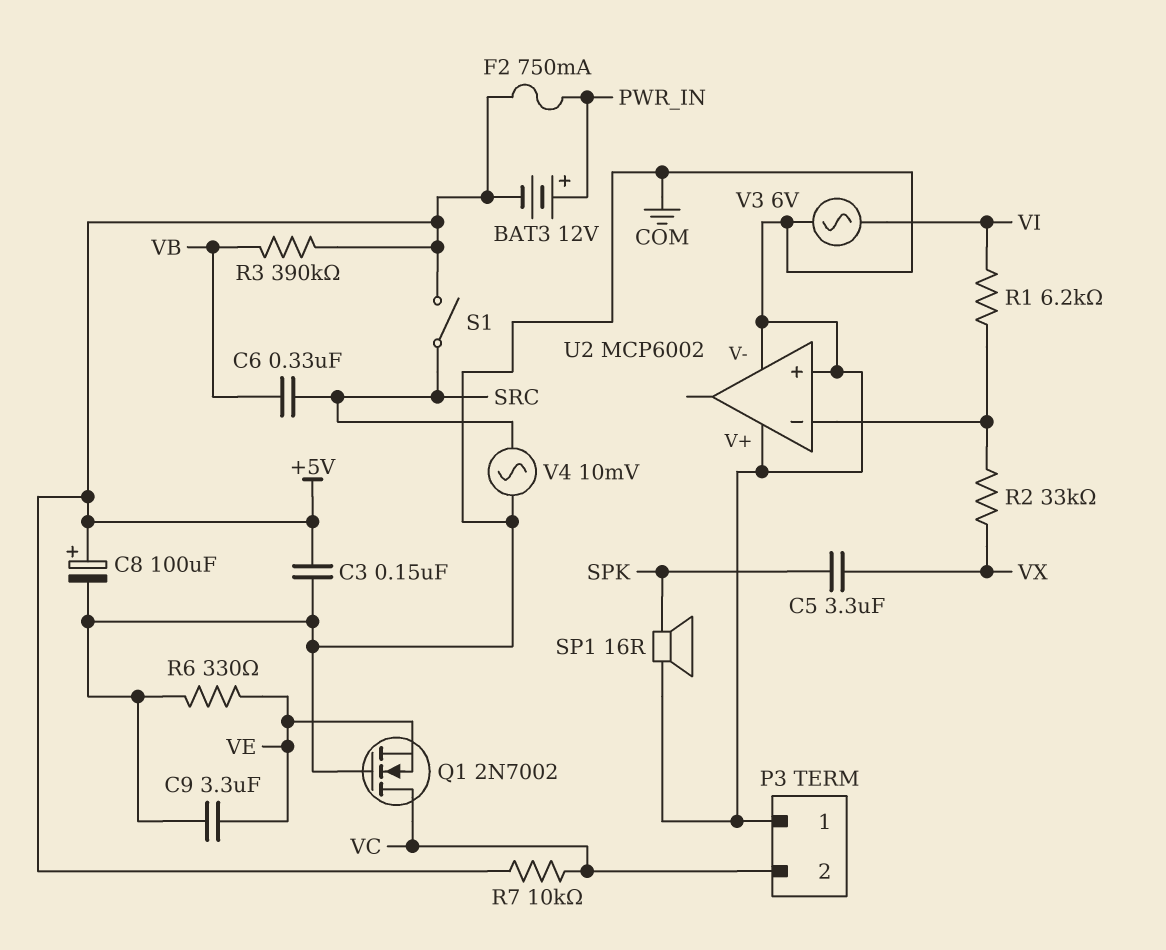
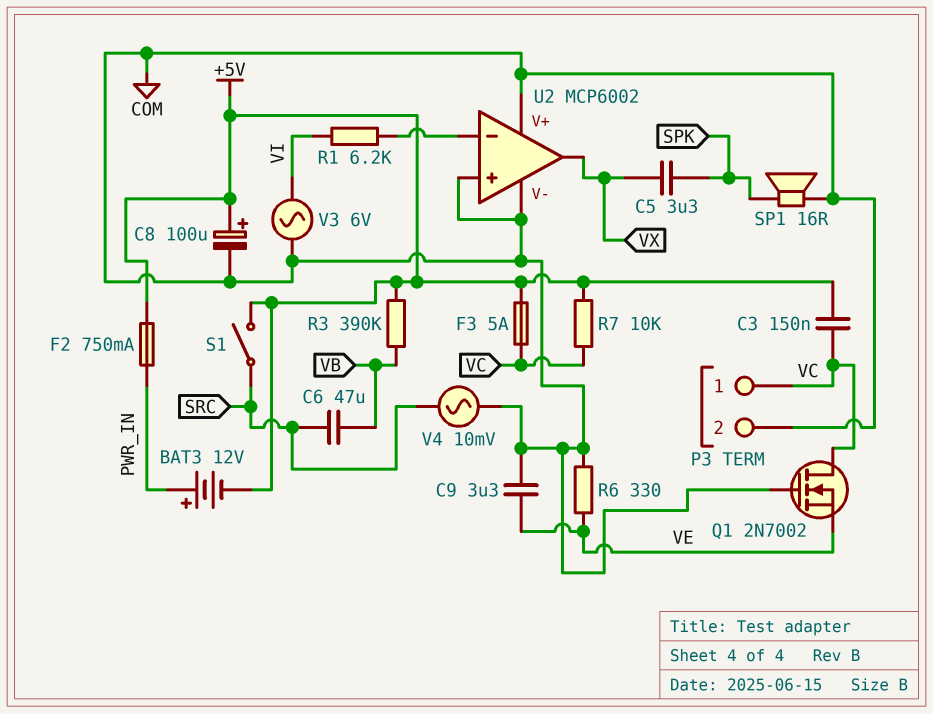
C3: 150nF (+5V, COM) -> 150nF (+5V, VC)
C6: 330nF (SRC, VB) -> 47uF (SRC, VB)
F3: none -> 5A (+5V, VC)
P3 pin 1: COM -> VC
P3 pin 2: VC -> COM
R2: 33k (U2/in-, VX) -> none
U2 pin out: none -> VX

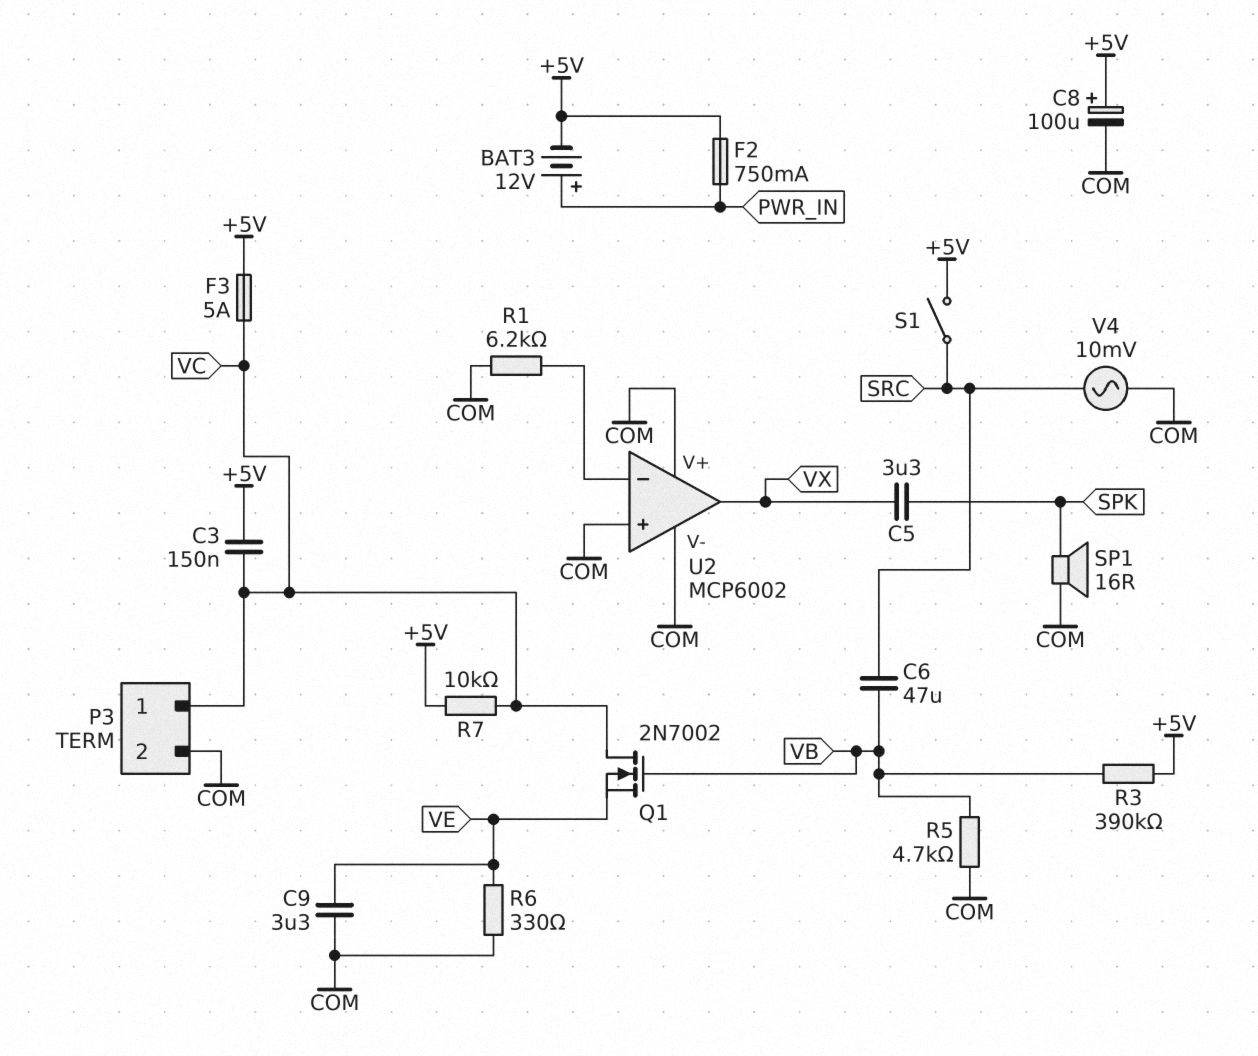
Q1: NMOS 2N7002 (G COM, D VC, S VE) -> NMOS 2N7002 (G VB, D VC, S VE)
R1: 6.2k (U2/in-, VI) -> 6.2k (COM, U2/in-)
R5: none -> 4.7k (COM, VB)
V3: AC 6V (COM, VI) -> none

